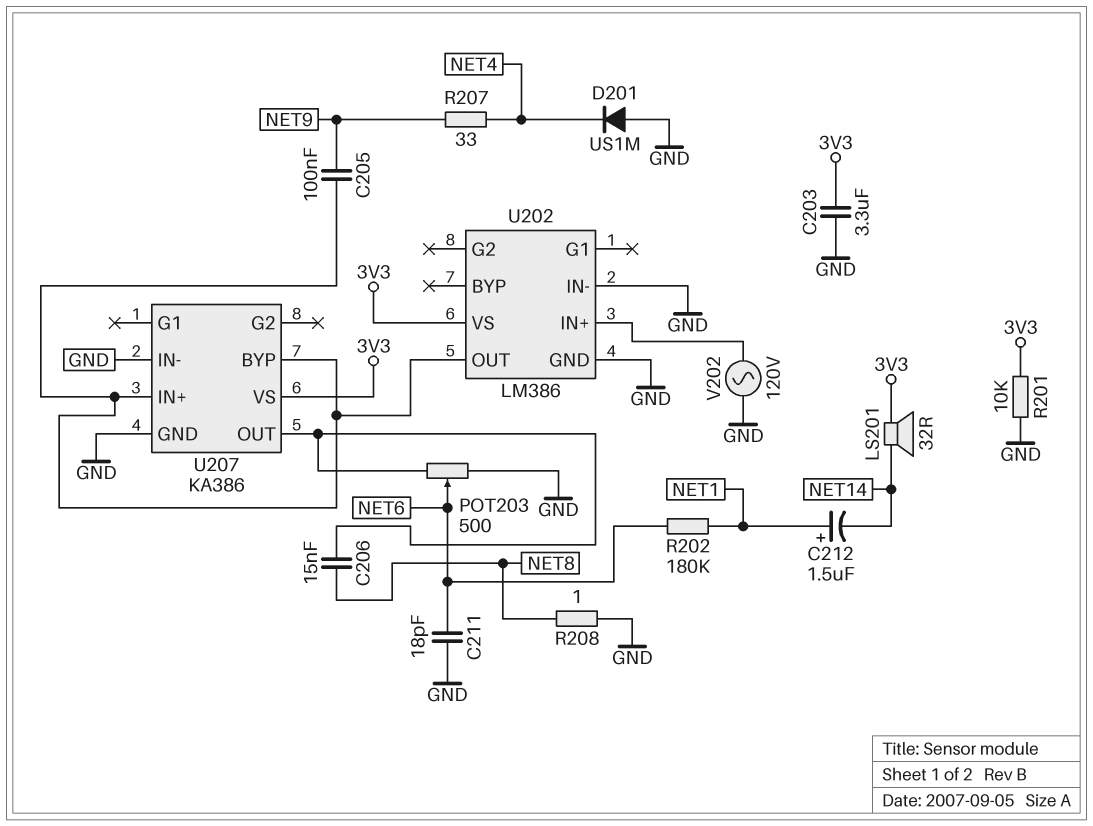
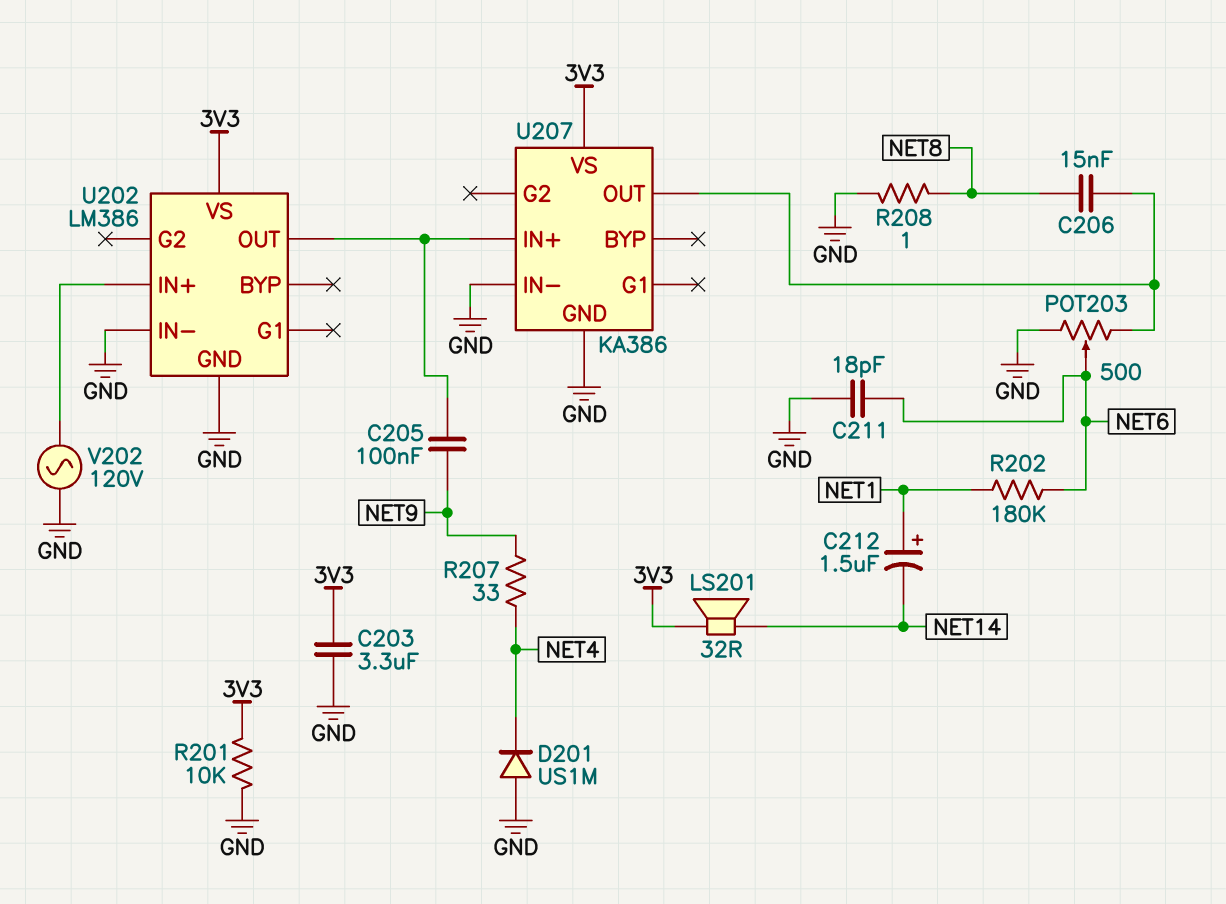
U207 pin BYP: U202/OUT -> none

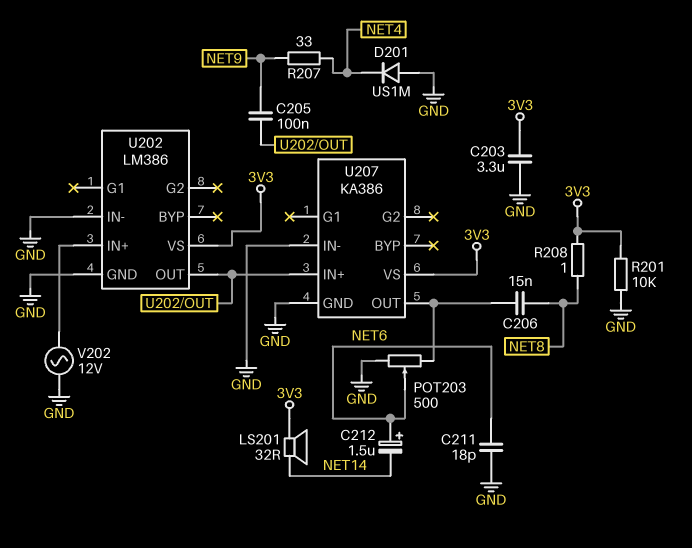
C212: 1.5uF (plus NET1, minus NET14) -> 1.5uF (plus NET6, minus NET14)
R202: 180k (NET1, NET6) -> none
R208: 1 (GND, NET8) -> 1 (3V3, NET8)
V202: AC 120V (GND, U202/IN+) -> AC 12V (GND, U202/IN+)

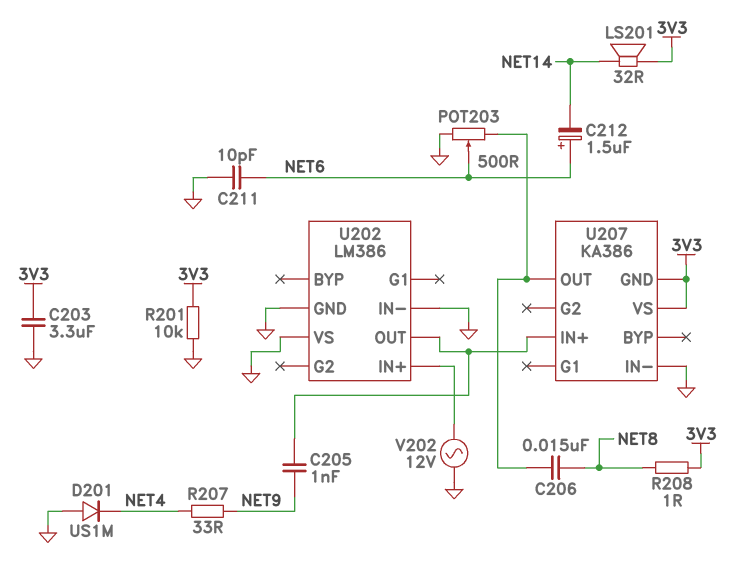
C205: 100nF (NET9, U202/OUT) -> 1nF (NET9, U202/OUT)
C211: 18pF (GND, NET6) -> 10pF (GND, NET6)
U202 pin VS: 3V3 -> GND
U207 pin GND: GND -> 3V3

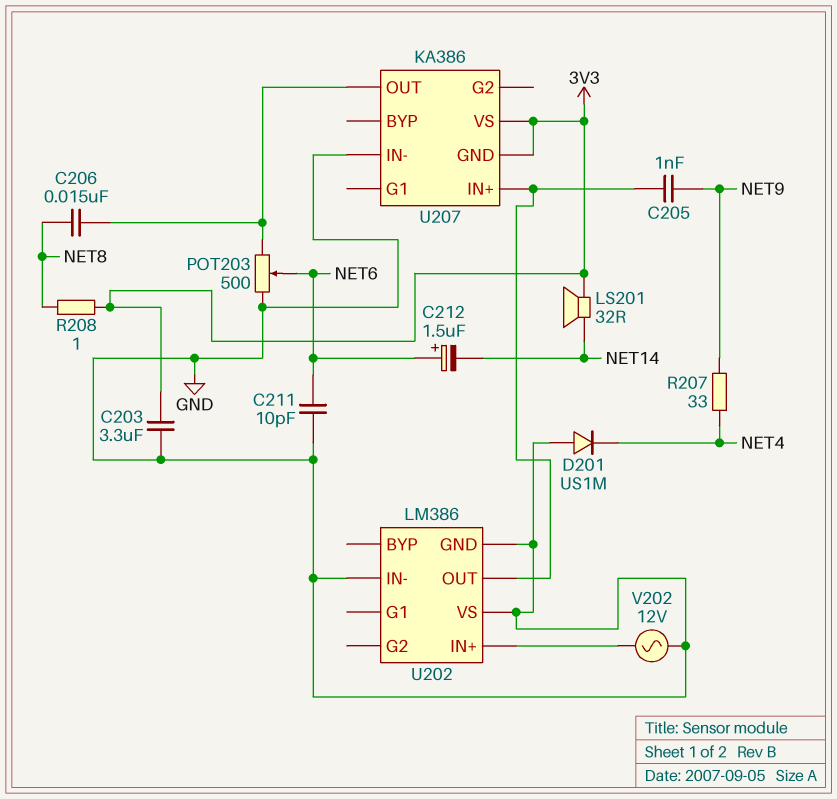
R201: 10k (3V3, GND) -> none

